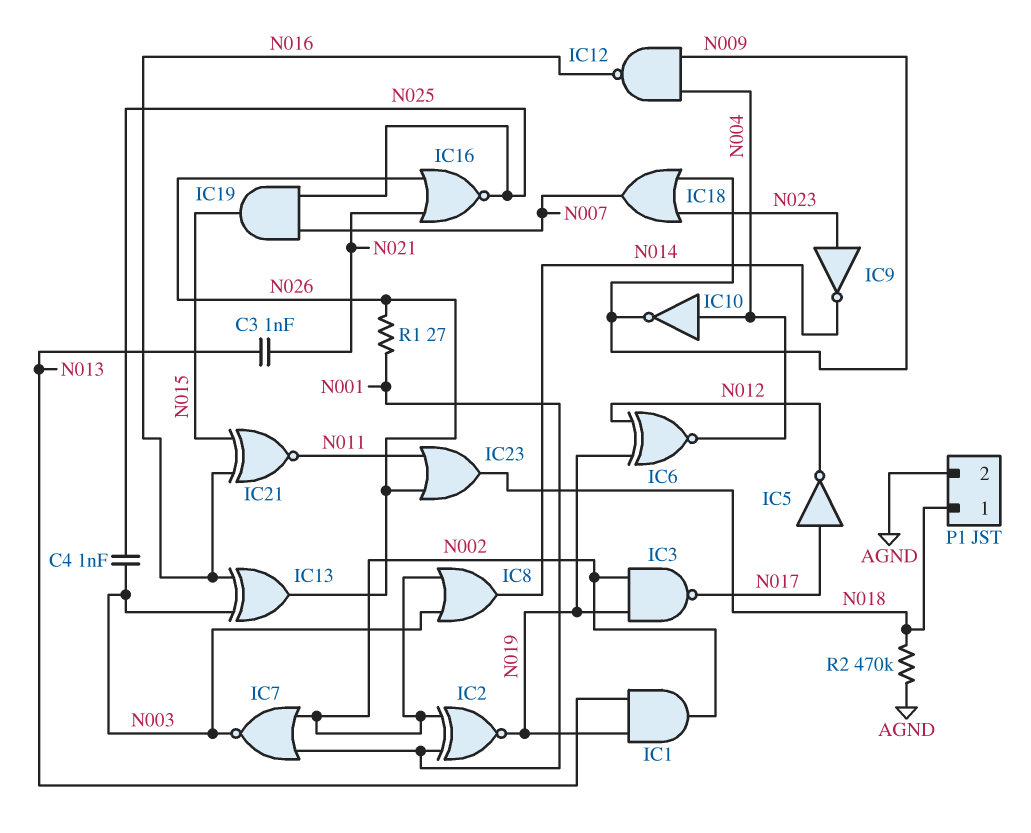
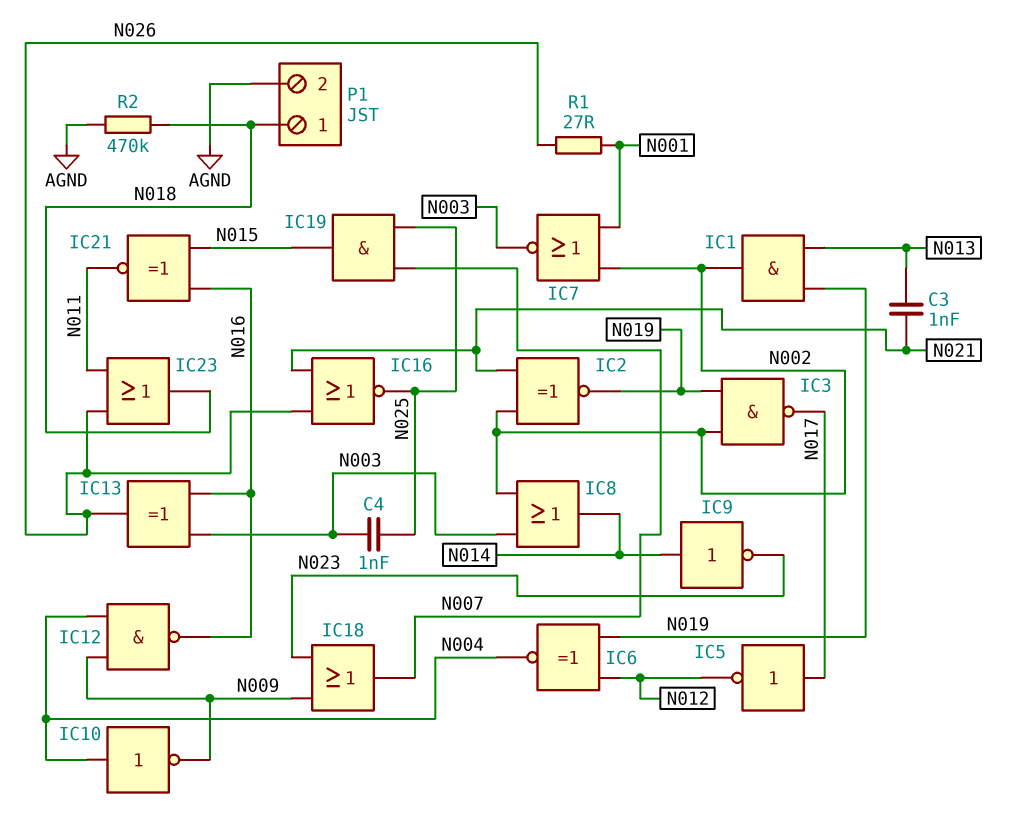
IC2: XNOR (in N001, in N002, out N019) -> XNOR (in N002, in N021, out N019)
IC9: NOT (in N023, out N014) -> NOT (in N014, out N023)

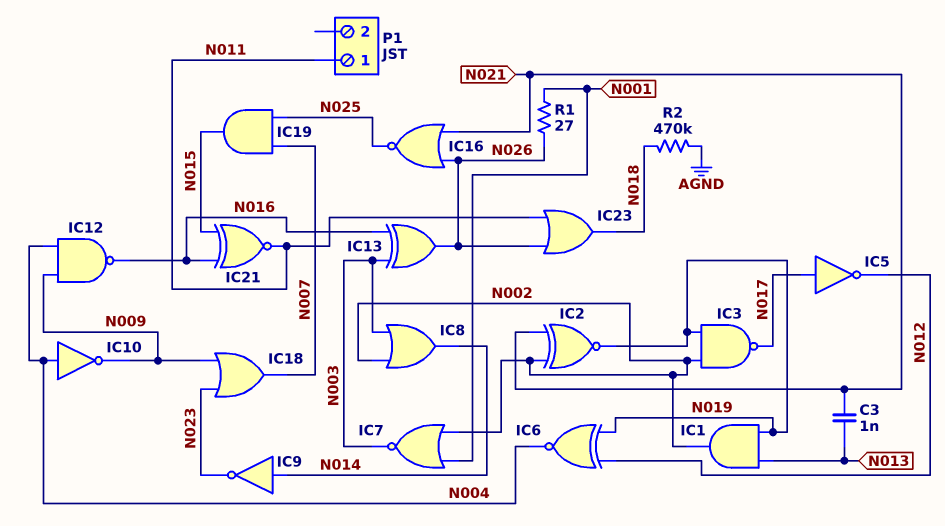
C4: 1nF (N003, N025) -> none
P1 pin 1: N018 -> N011
P1 pin 2: AGND -> none

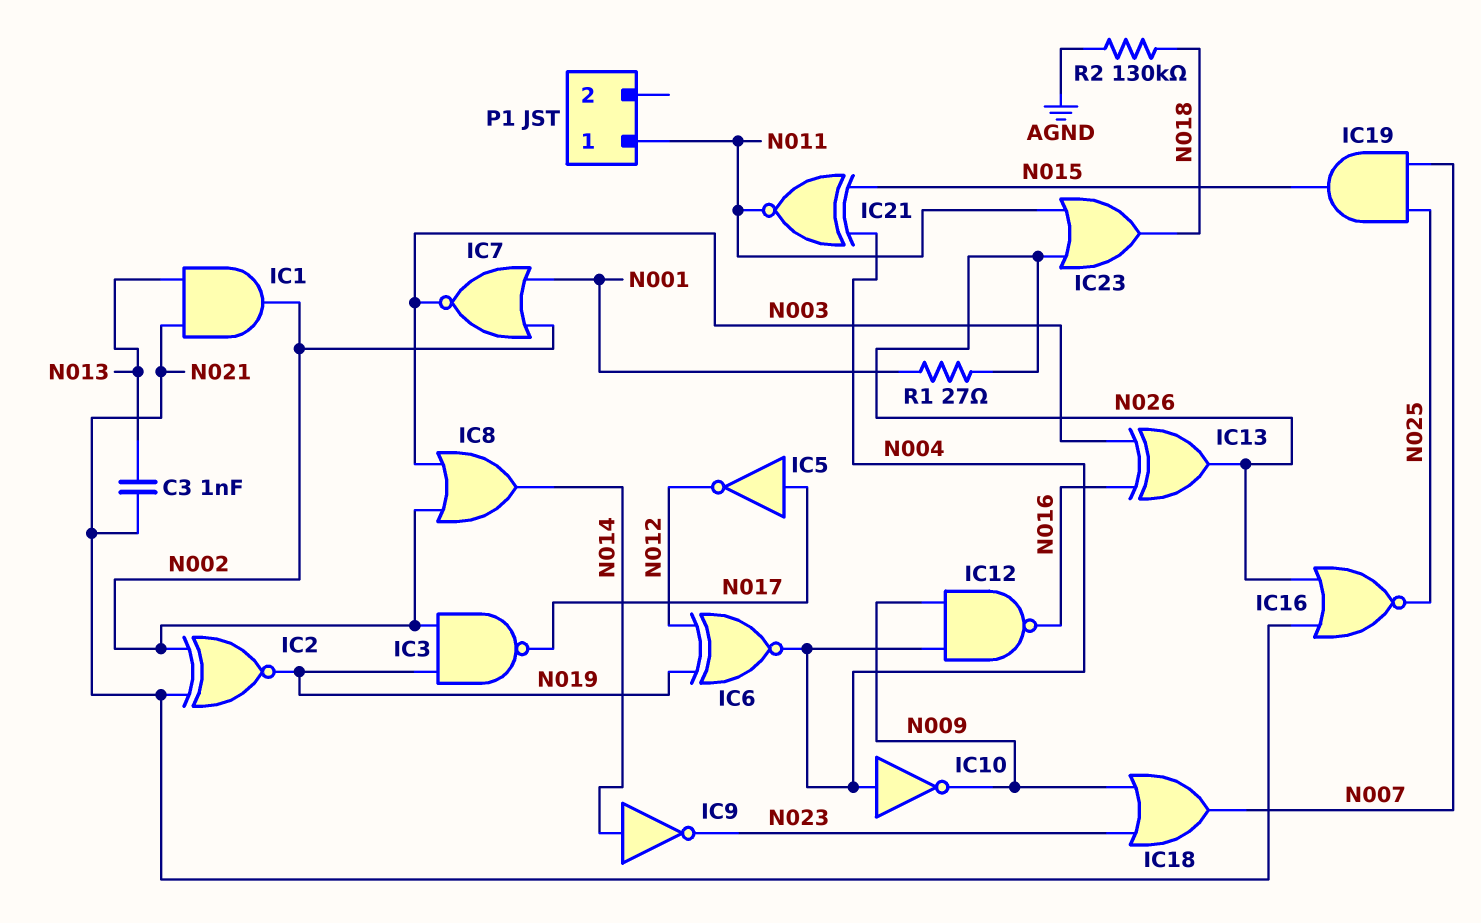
IC1: AND (in N013, in N019, out N002) -> AND (in N013, in N021, out N002)
IC21: XNOR (in N015, in N016, out N011) -> XNOR (in N004, in N015, out N011)
R2: 470k (AGND, N018) -> 130k (AGND, N018)

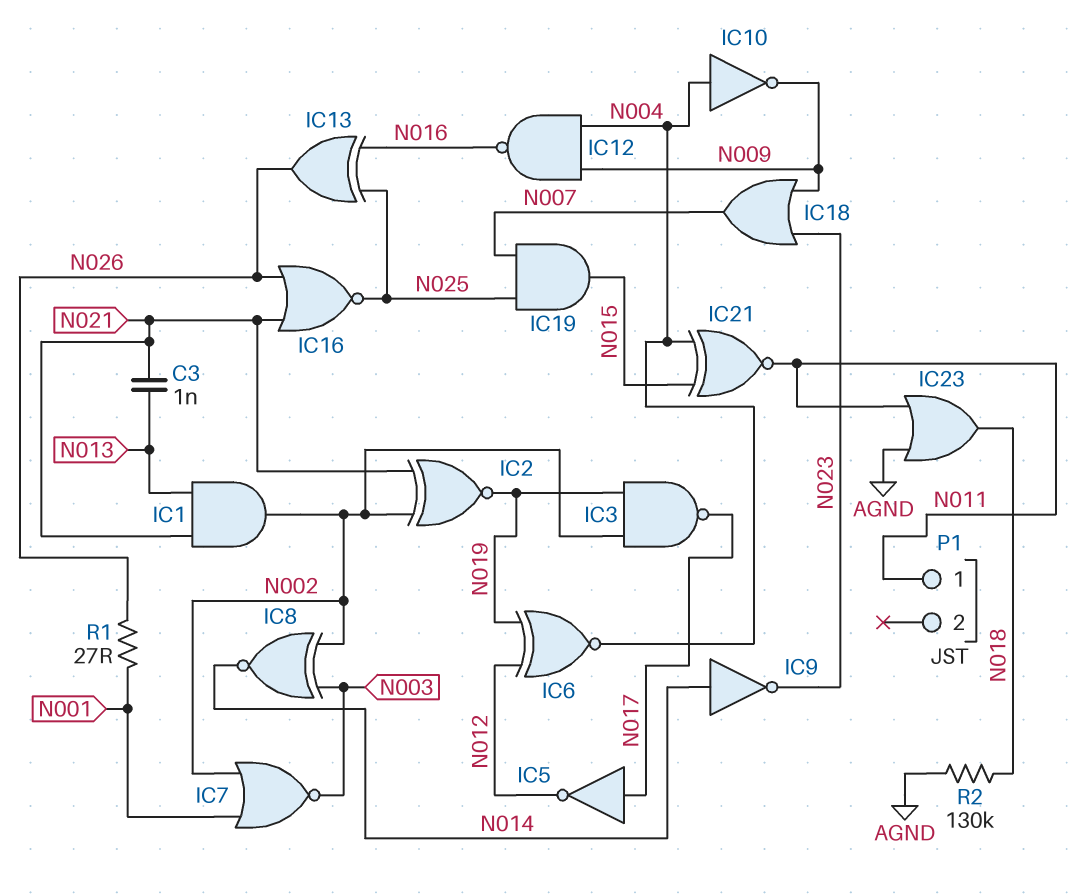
IC8: OR (in N002, in N003, out N014) -> XNOR (in N002, in N003, out N014)
IC13: XOR (in N003, in N016, out N026) -> XOR (in N016, in N025, out N026)
IC23: OR (in N011, in N026, out N018) -> OR (in AGND, in N011, out N018)

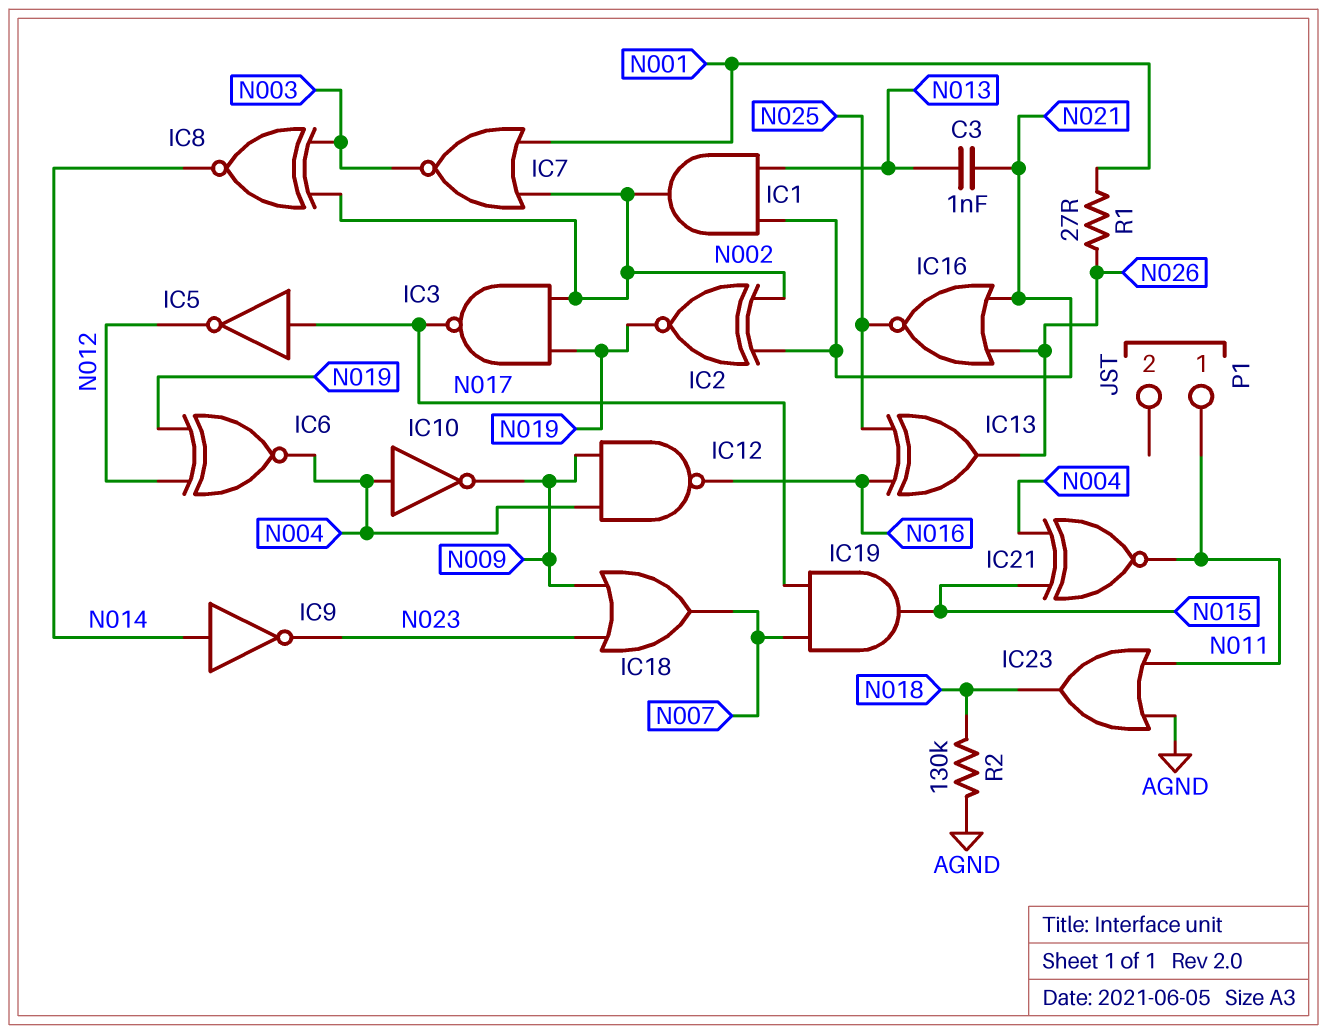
IC19: AND (in N007, in N025, out N015) -> AND (in N007, in N017, out N015)

